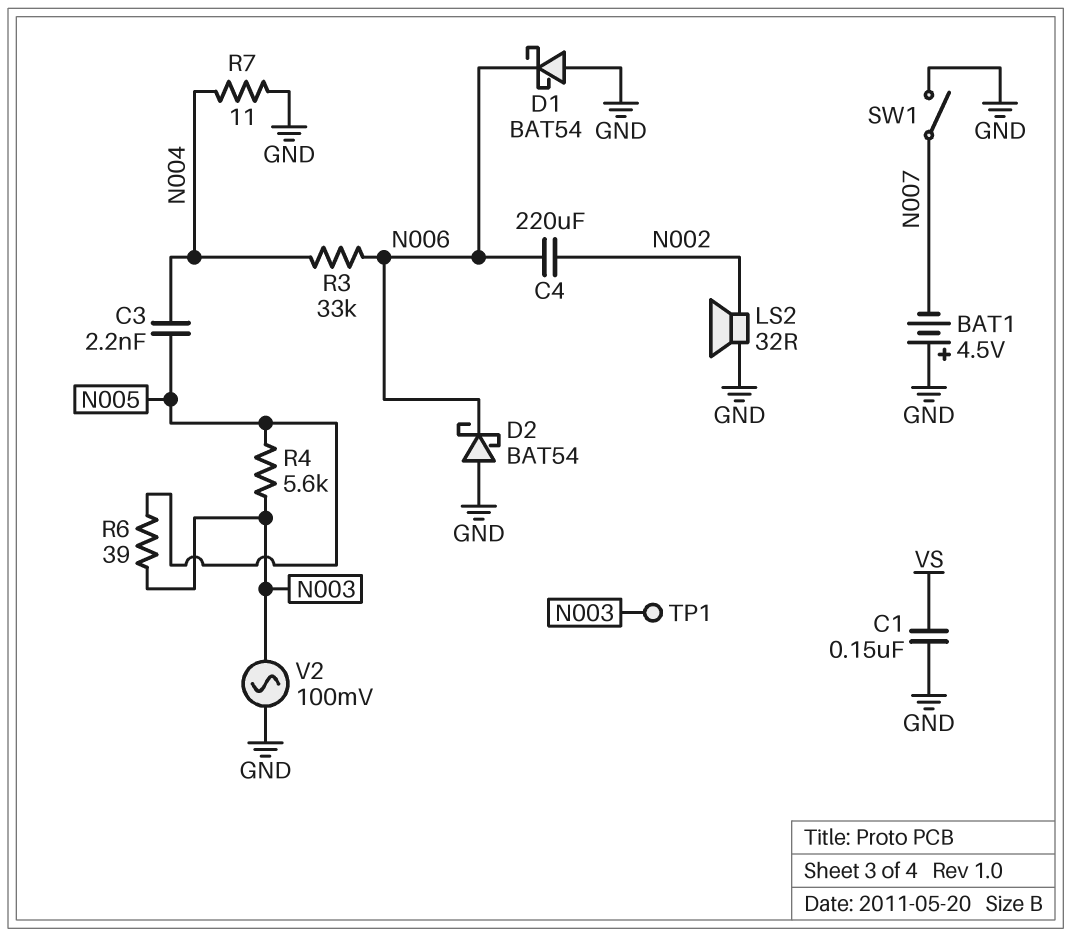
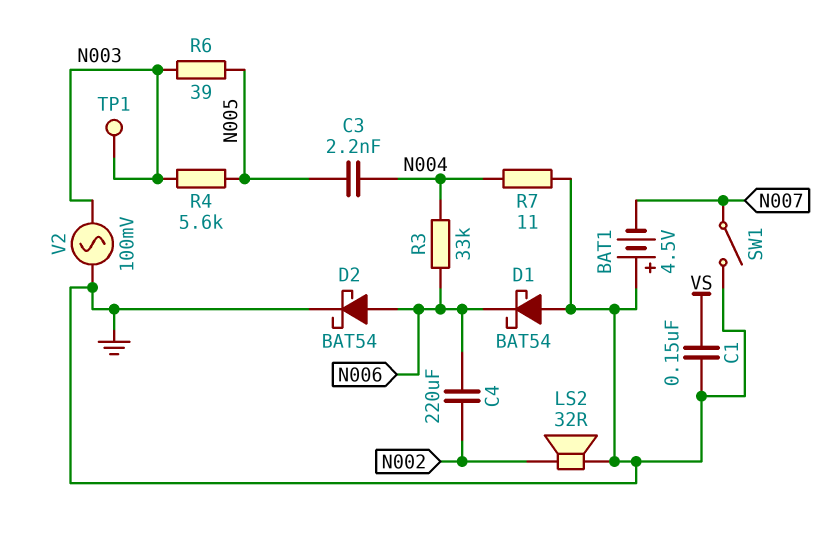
D2: schottky BAT54 (A GND, K N006) -> schottky BAT54 (A N006, K GND)

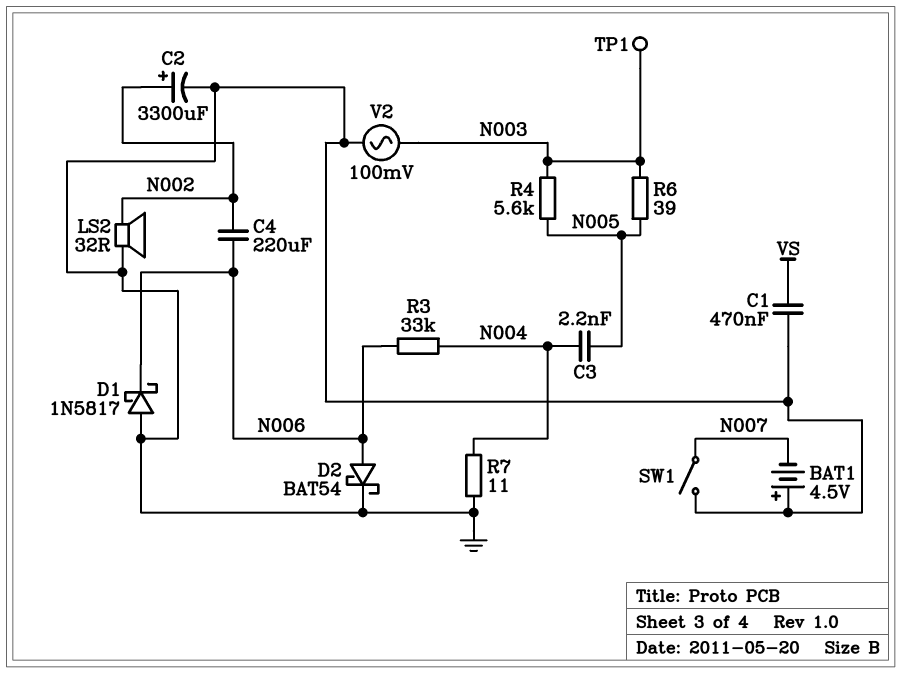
C1: 150nF (GND, VS) -> 470nF (GND, VS)
C2: none -> 3300uF (plus N002, minus GND)
D1: schottky BAT54 (A GND, K N006) -> schottky 1N5817 (A GND, K N006)

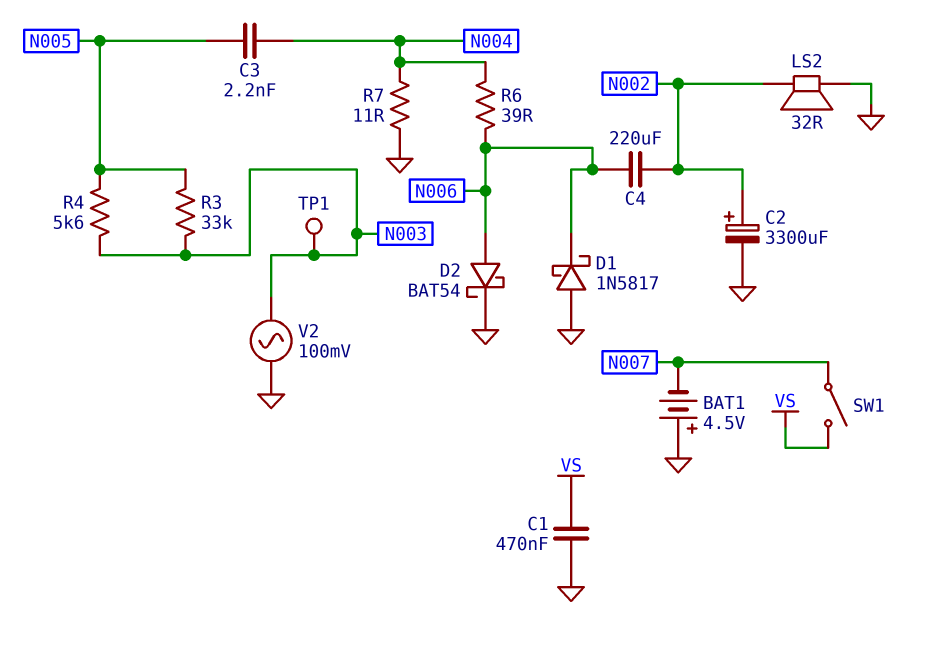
R3: 33k (N004, N006) -> 33k (N003, N005)
R6: 39 (N003, N005) -> 39 (N004, N006)
SW1: switch (GND, N007) -> switch (N007, VS)

